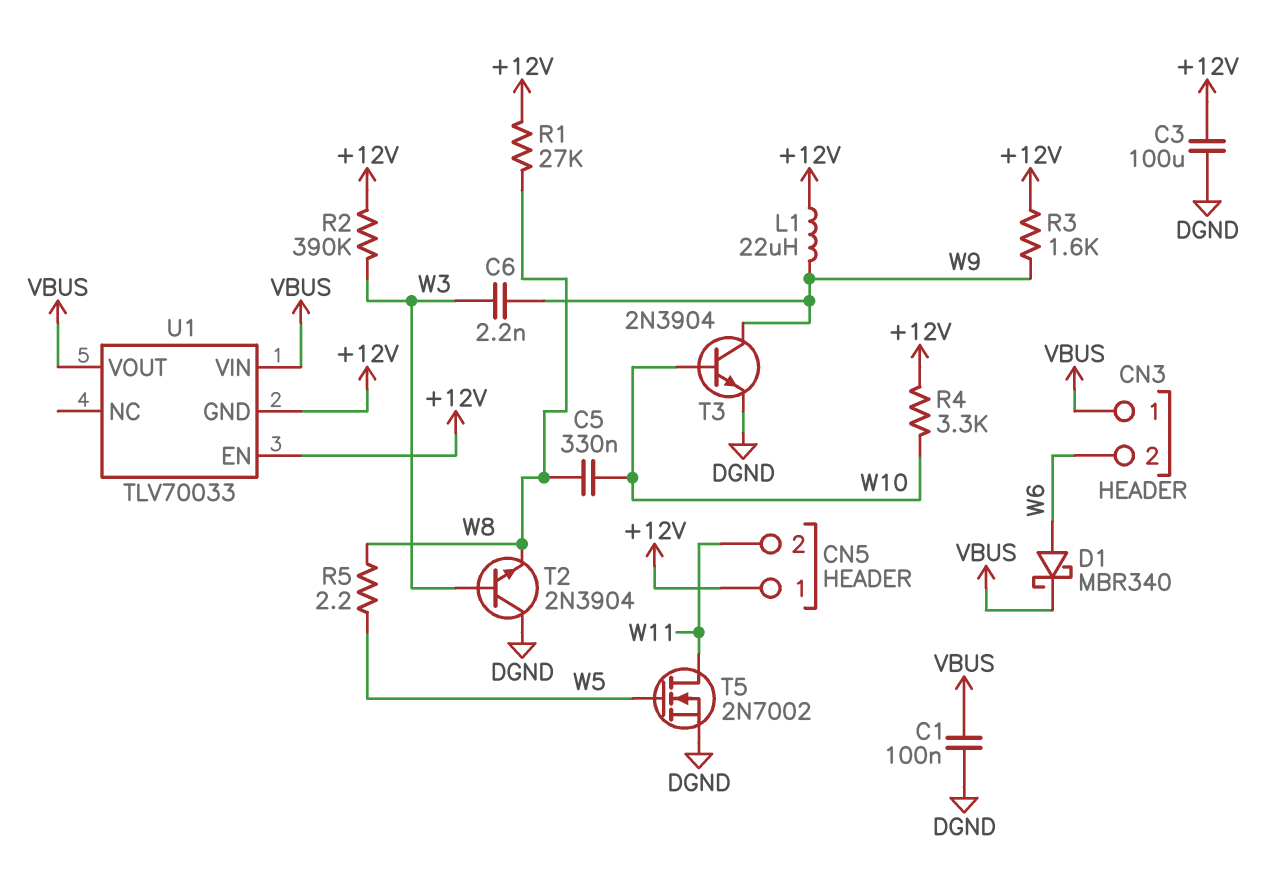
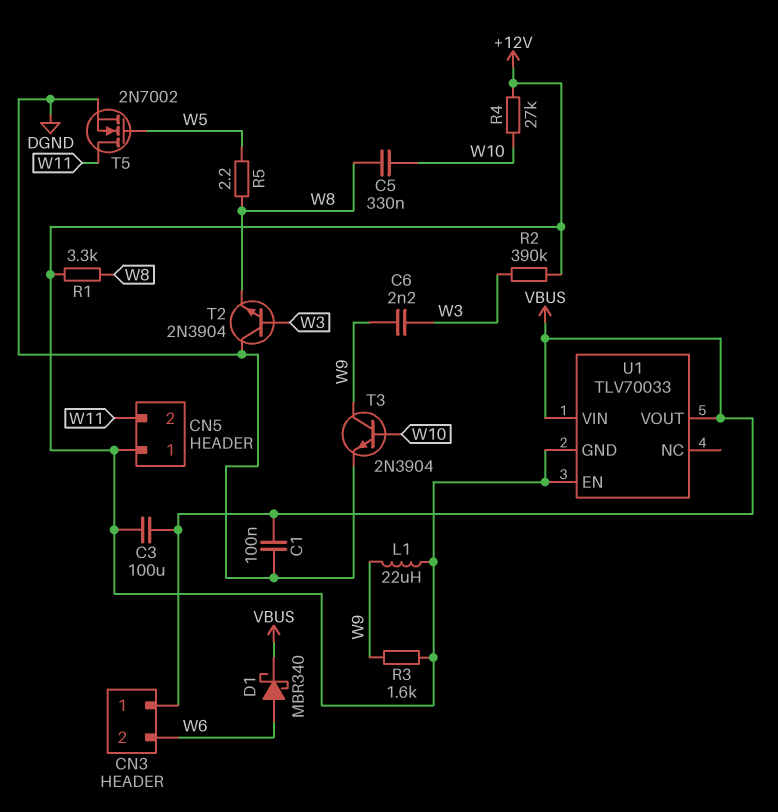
C3: 100uF (+12V, DGND) -> 100uF (+12V, VBUS)
R1: 27k (+12V, W8) -> 3.3k (+12V, W8)
R4: 3.3k (+12V, W10) -> 27k (+12V, W10)

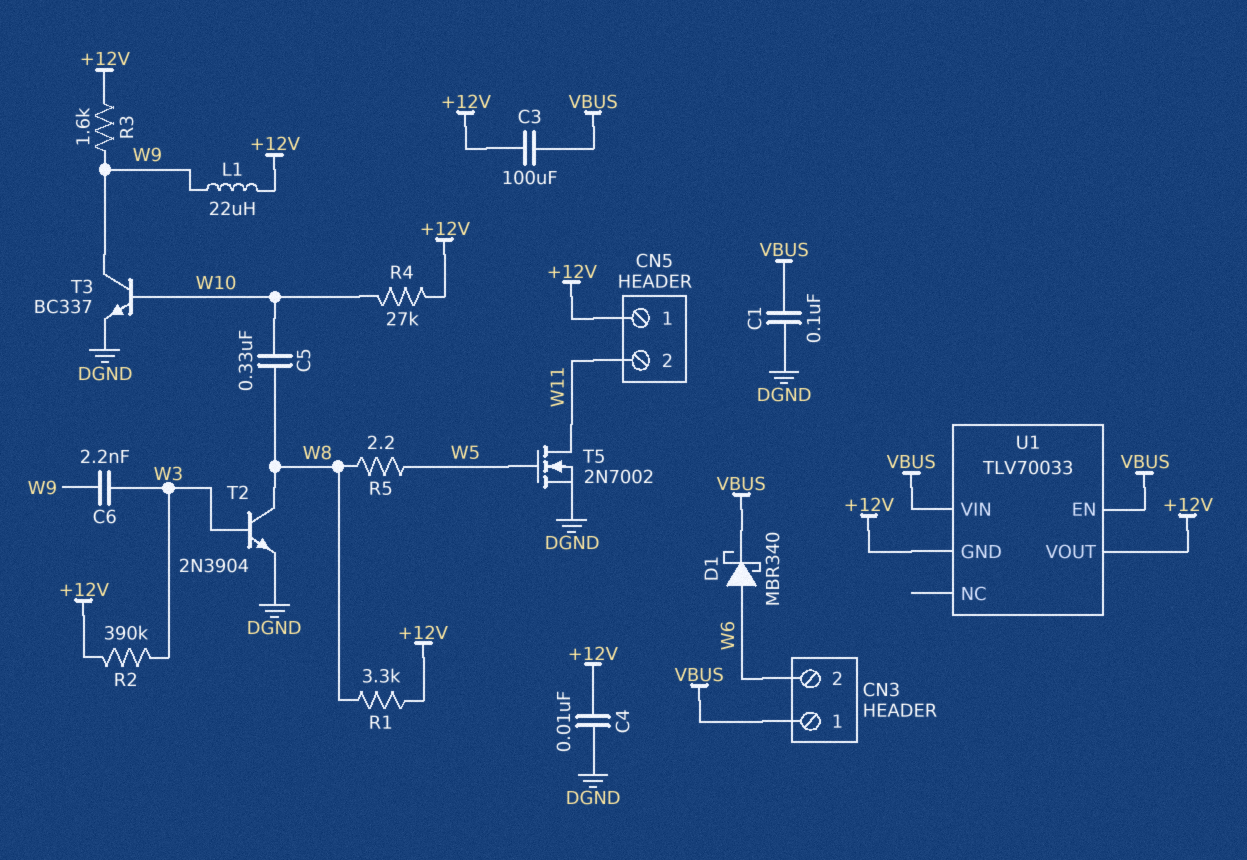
C4: none -> 10nF (+12V, DGND)
T2: NPN 2N3904 (B W3, C DGND, E W8) -> NPN 2N3904 (B W3, C W8, E DGND)
T3: NPN 2N3904 (B W10, C W9, E DGND) -> NPN BC337 (B W10, C W9, E DGND)
U1 pin EN: +12V -> VBUS
U1 pin VOUT: VBUS -> +12V

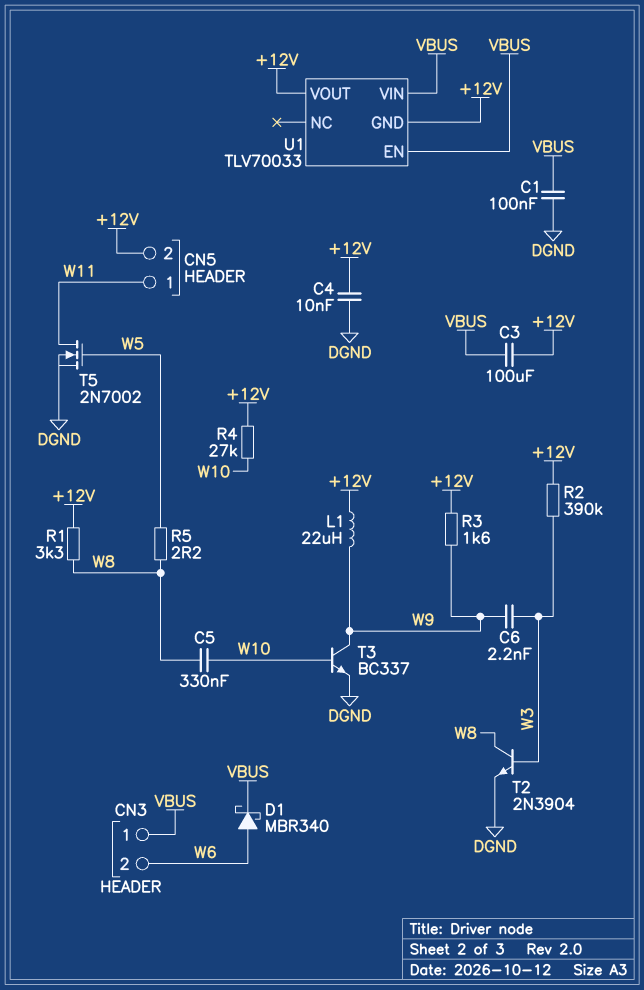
CN5 pin 1: +12V -> W11
CN5 pin 2: W11 -> +12V

